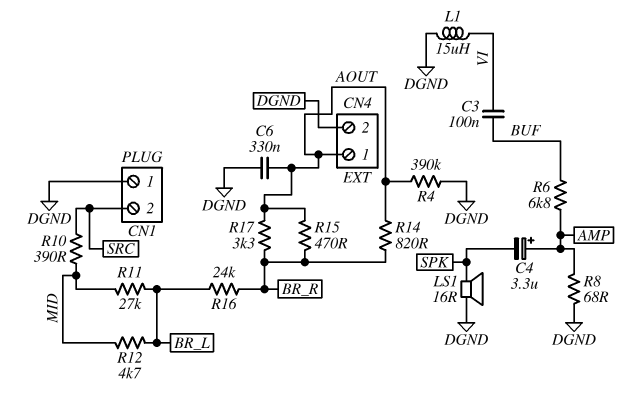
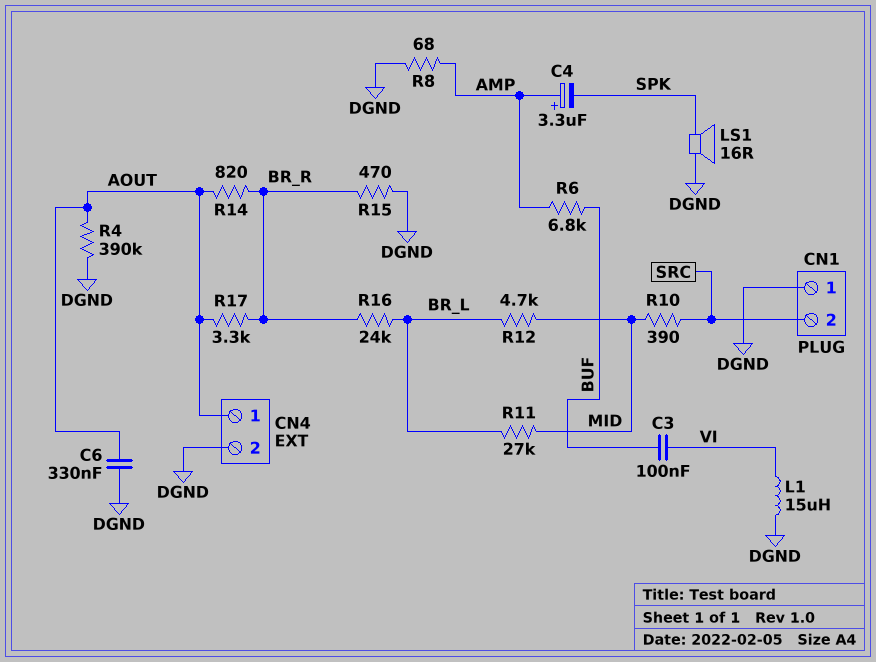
R15: 470 (AOUT, BR_R) -> 470 (BR_R, DGND)

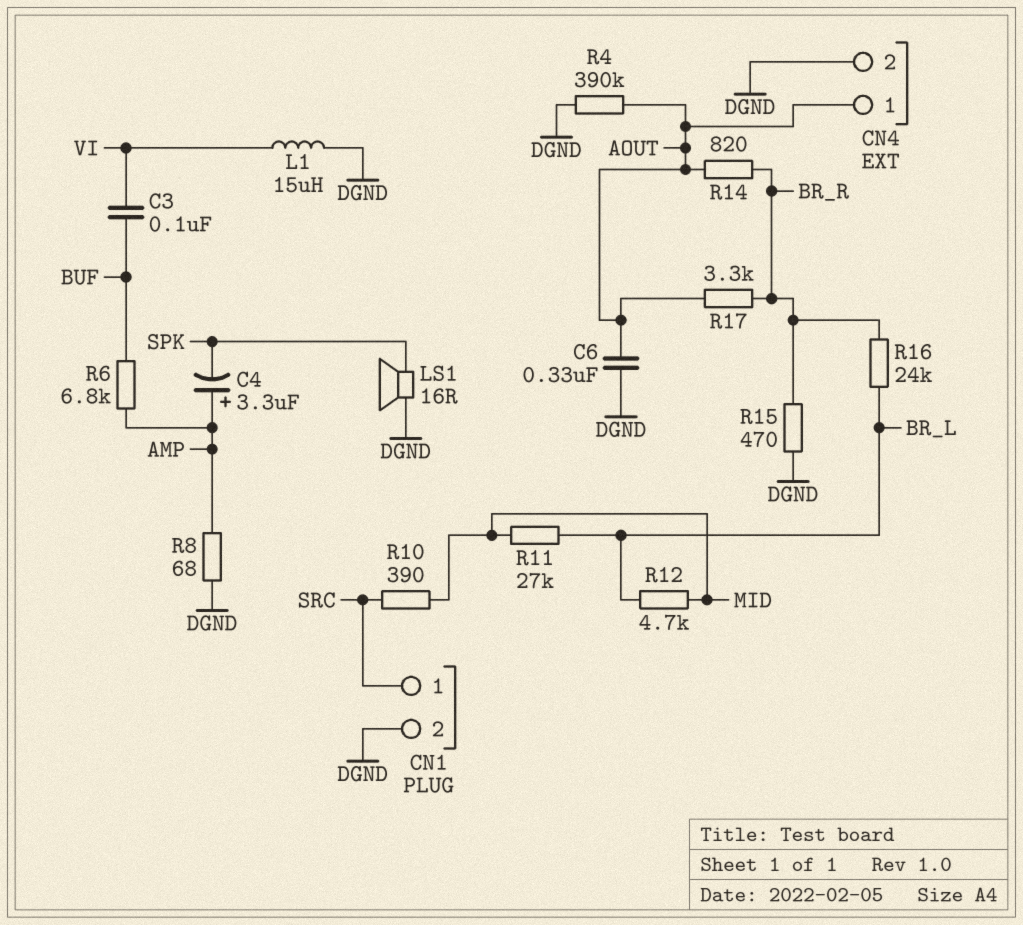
CN1 pin 1: DGND -> SRC
CN1 pin 2: SRC -> DGND

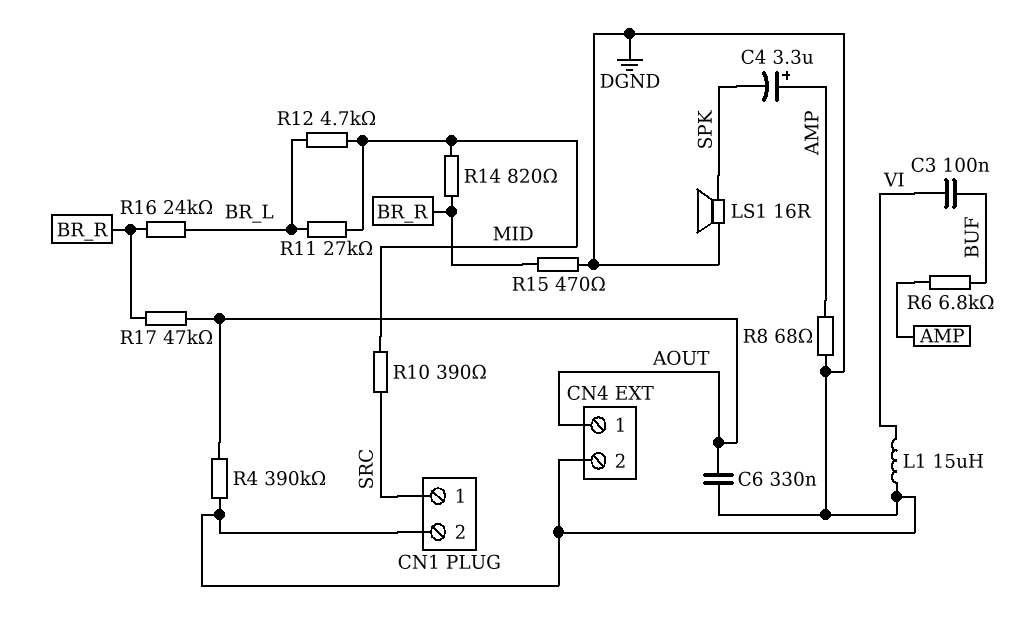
R14: 820 (AOUT, BR_R) -> 820 (BR_R, MID)
R17: 3.3k (AOUT, BR_R) -> 47k (AOUT, BR_R)

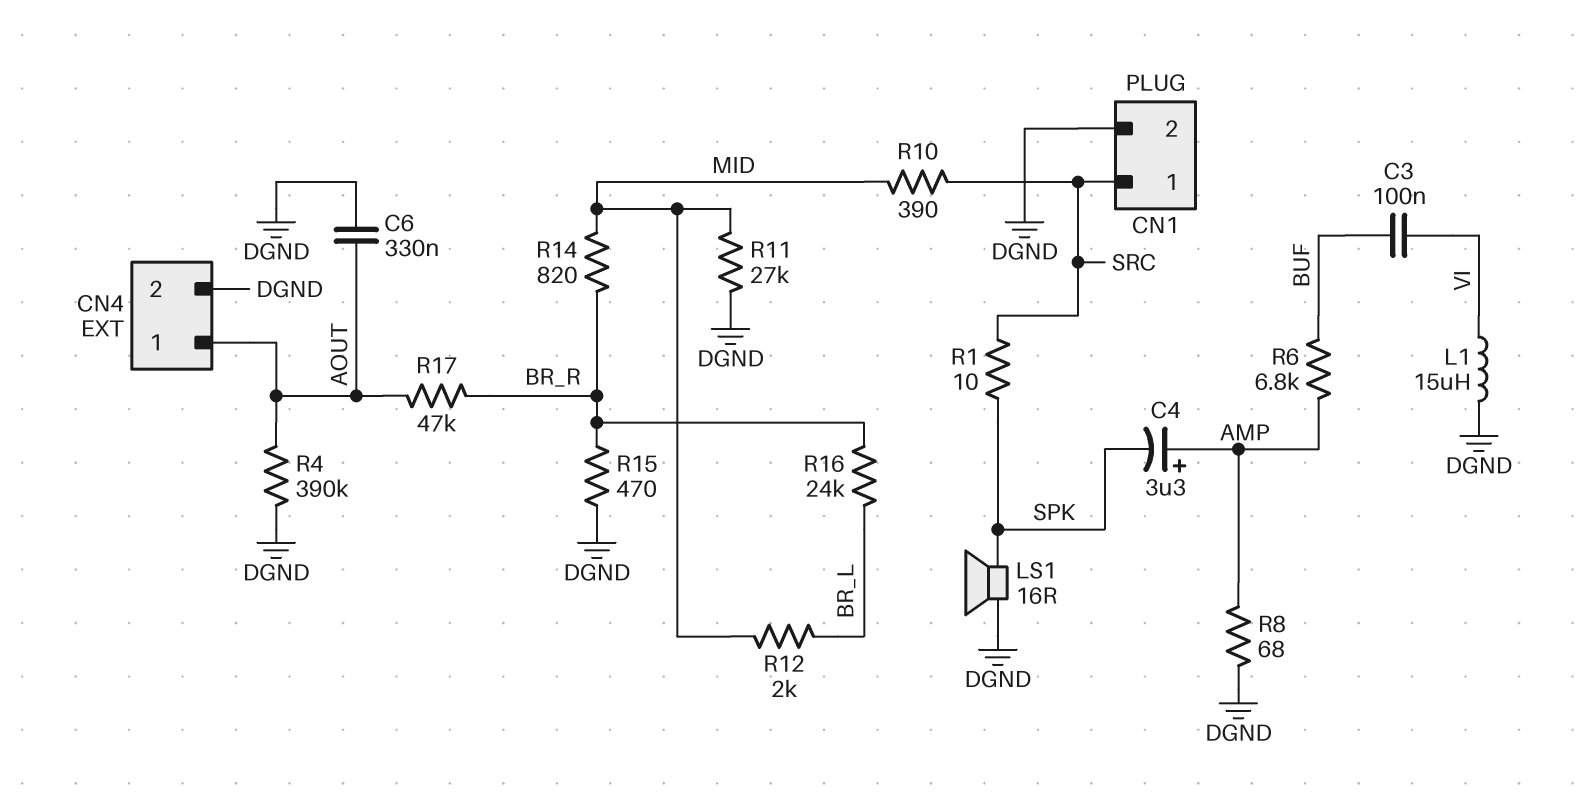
R1: none -> 10 (SPK, SRC)
R11: 27k (BR_L, MID) -> 27k (DGND, MID)
R12: 4.7k (BR_L, MID) -> 2k (BR_L, MID)

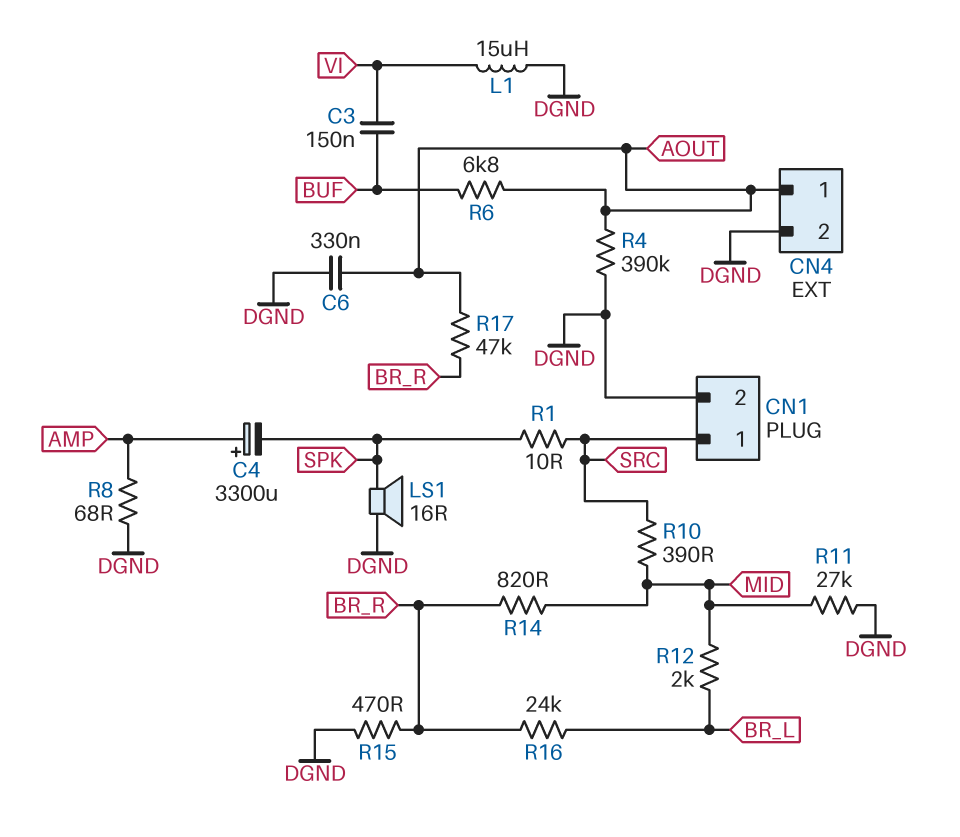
C3: 100nF (BUF, VI) -> 150nF (BUF, VI)
C4: 3.3uF (plus AMP, minus SPK) -> 3300uF (plus AMP, minus SPK)
R6: 6.8k (AMP, BUF) -> 6.8k (AOUT, BUF)

